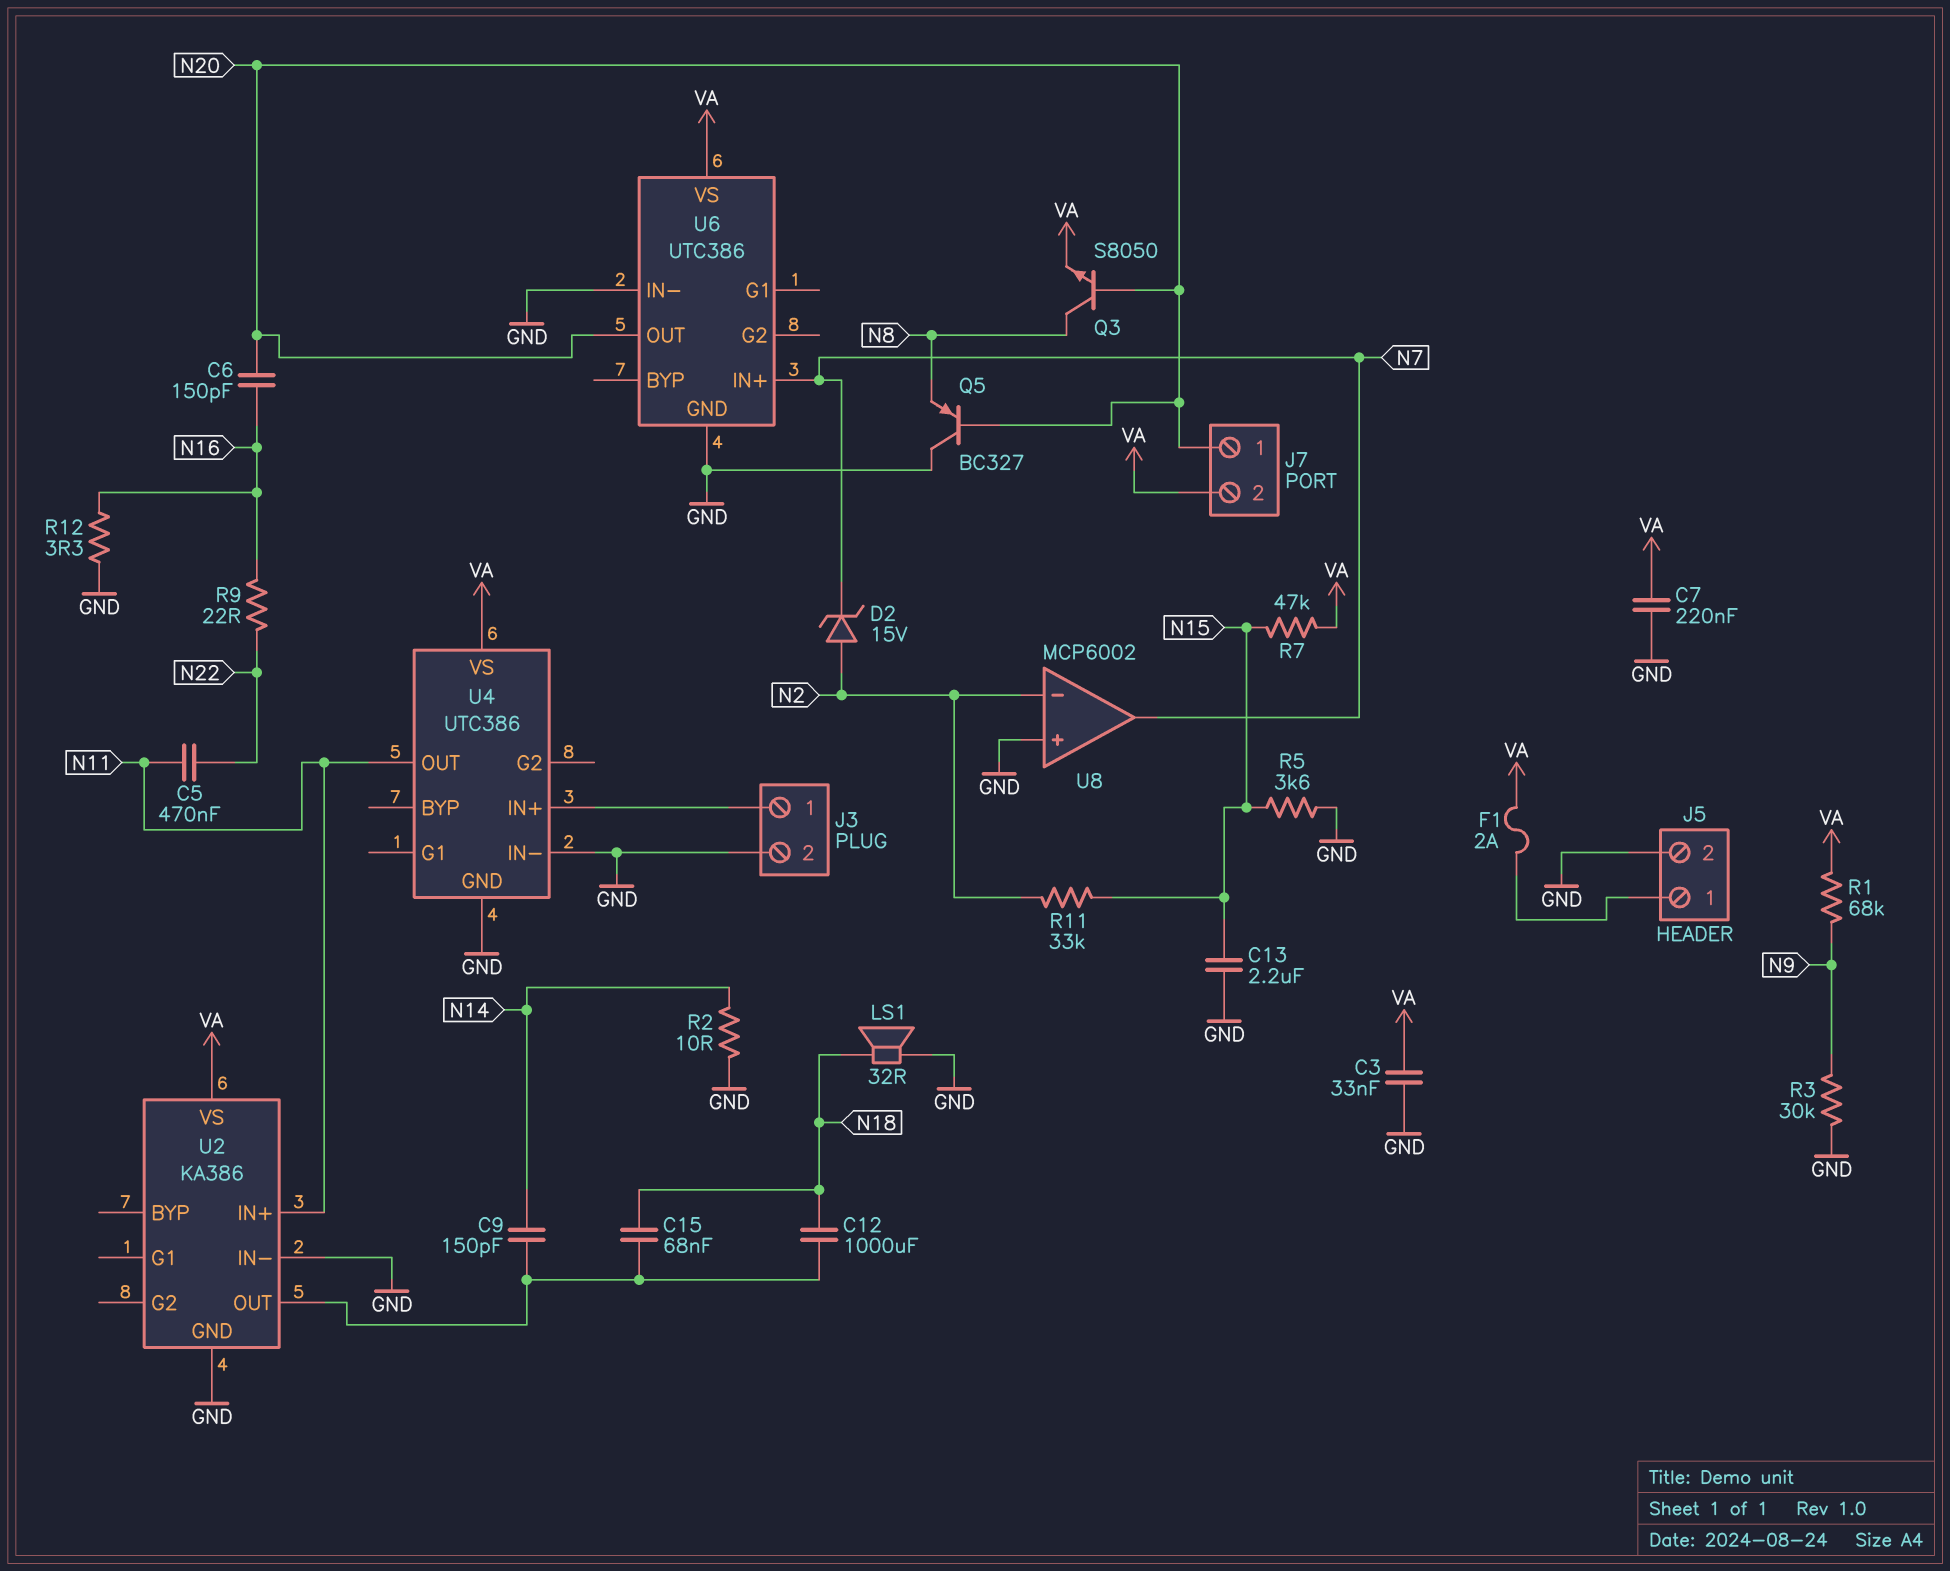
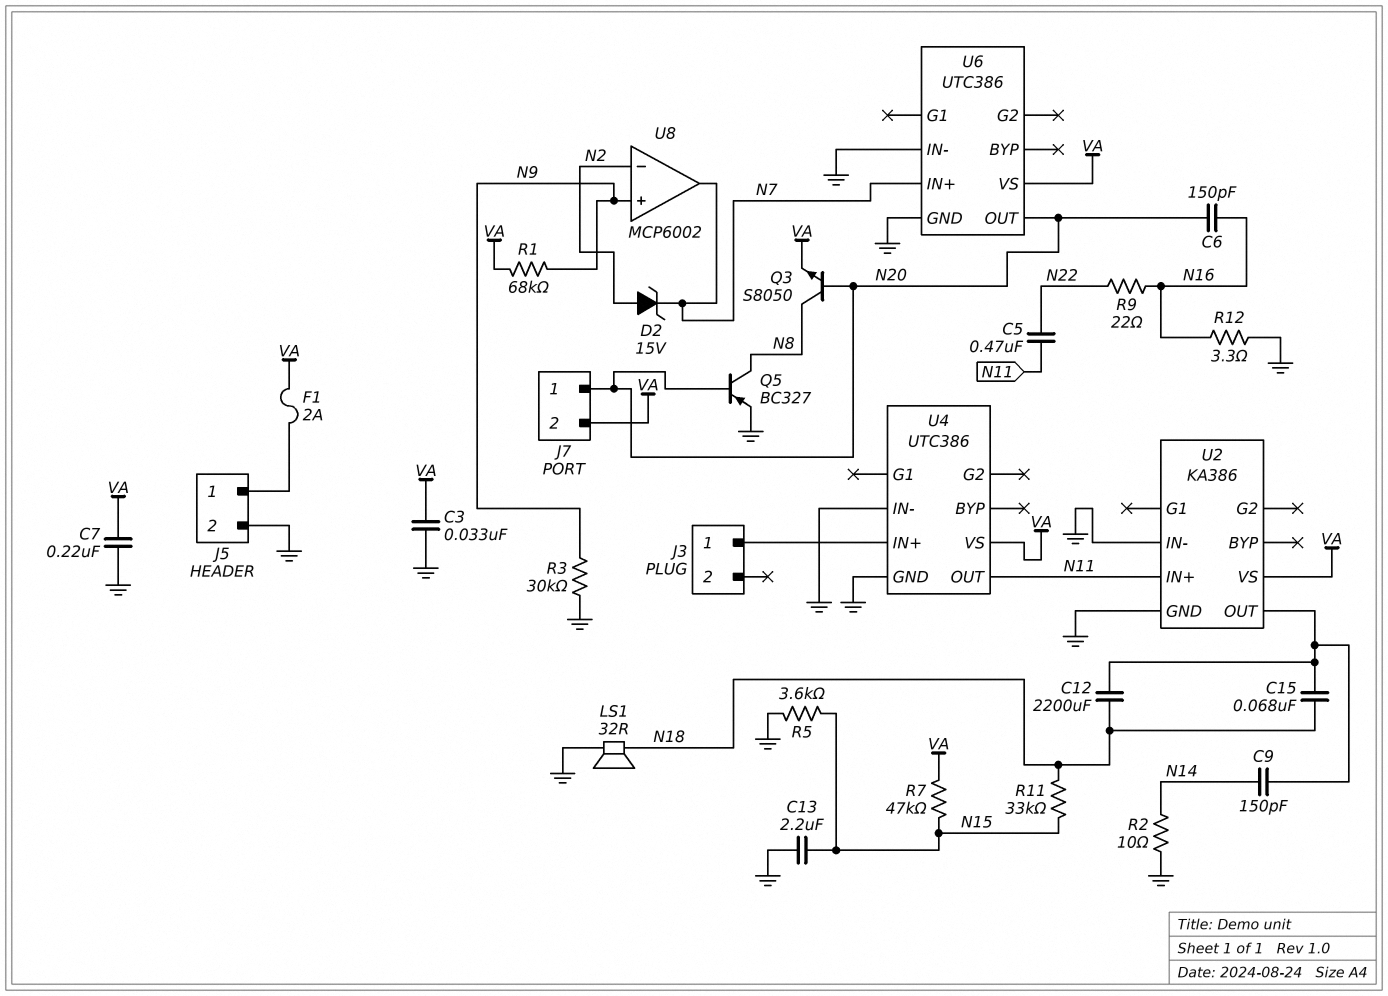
C12: 1000uF (N18, U2/OUT) -> 2200uF (N18, U2/OUT)
J3 pin 2: GND -> none
Q5: PNP BC327 (B N20, C GND, E N8) -> PNP BC327 (B N20, C N8, E GND)
R11: 33k (N2, N15) -> 33k (N15, N18)
U8 pin in+: GND -> N9

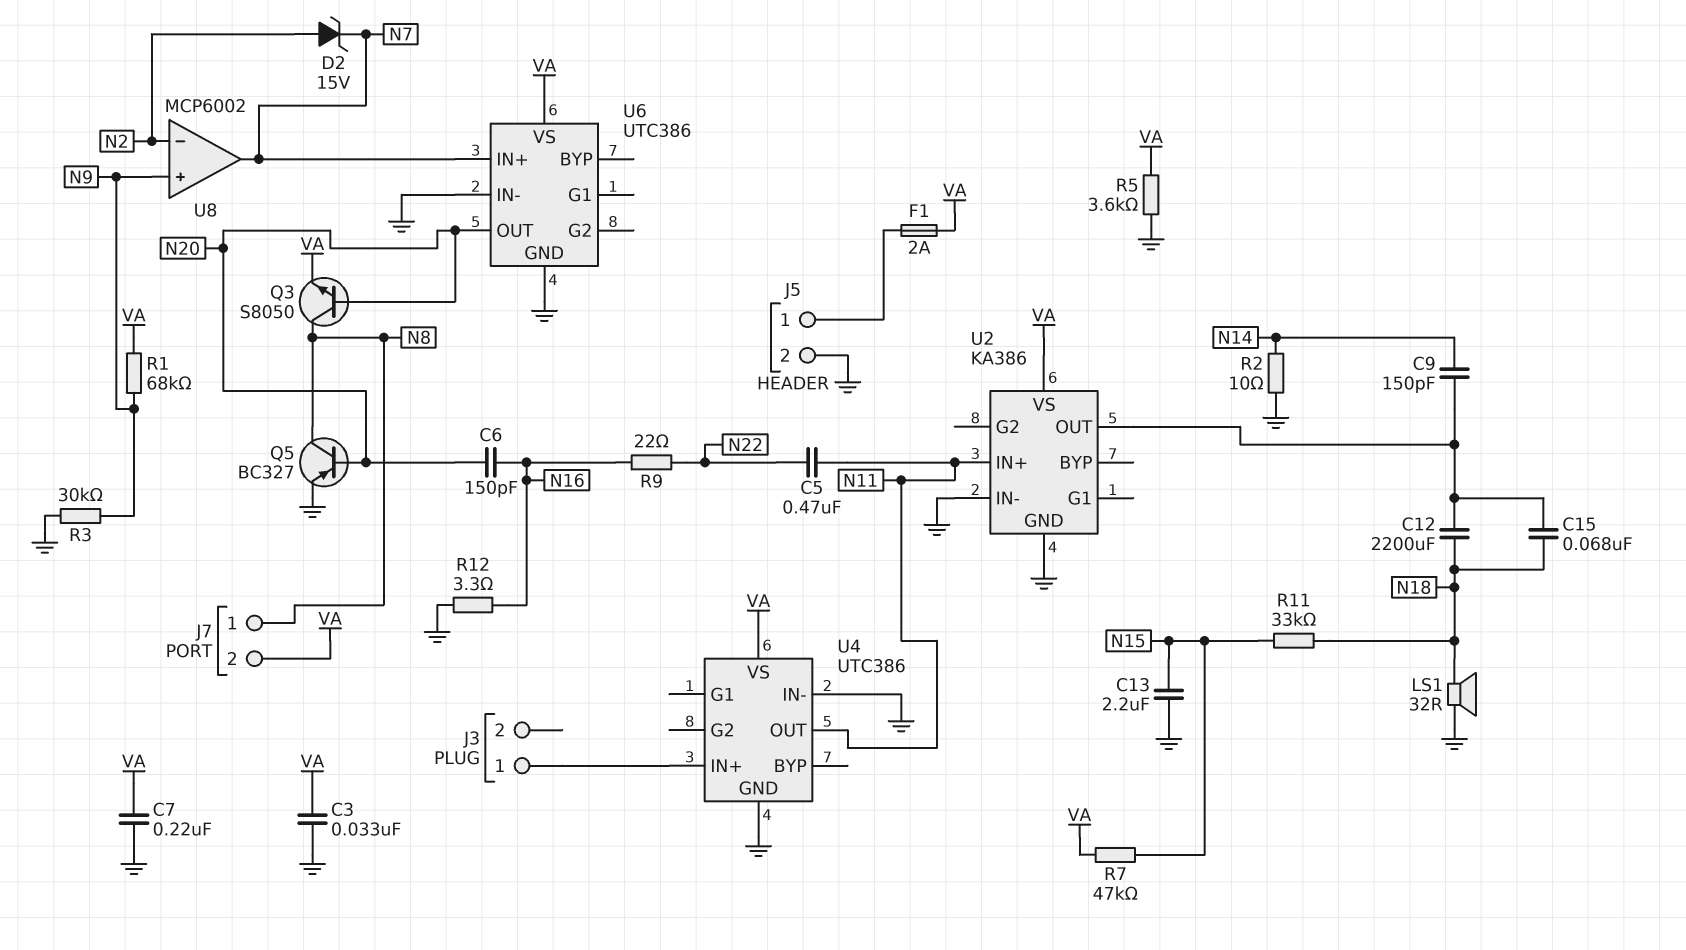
J7 pin 1: N20 -> N8
R5: 3.6k (GND, N15) -> 3.6k (GND, VA)

